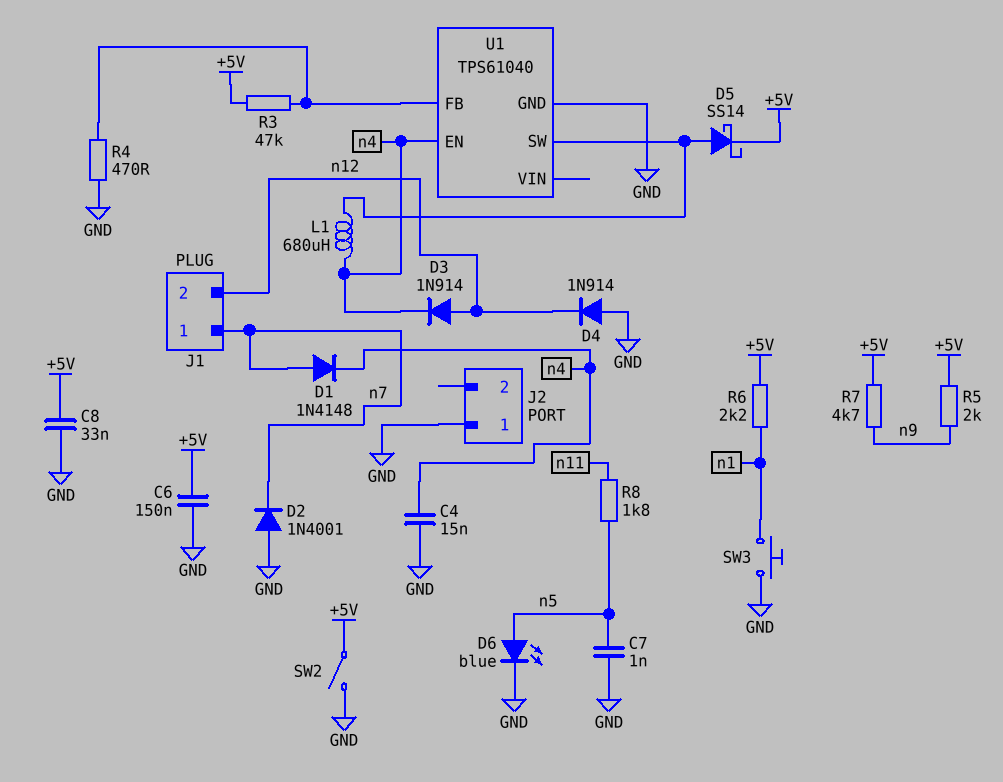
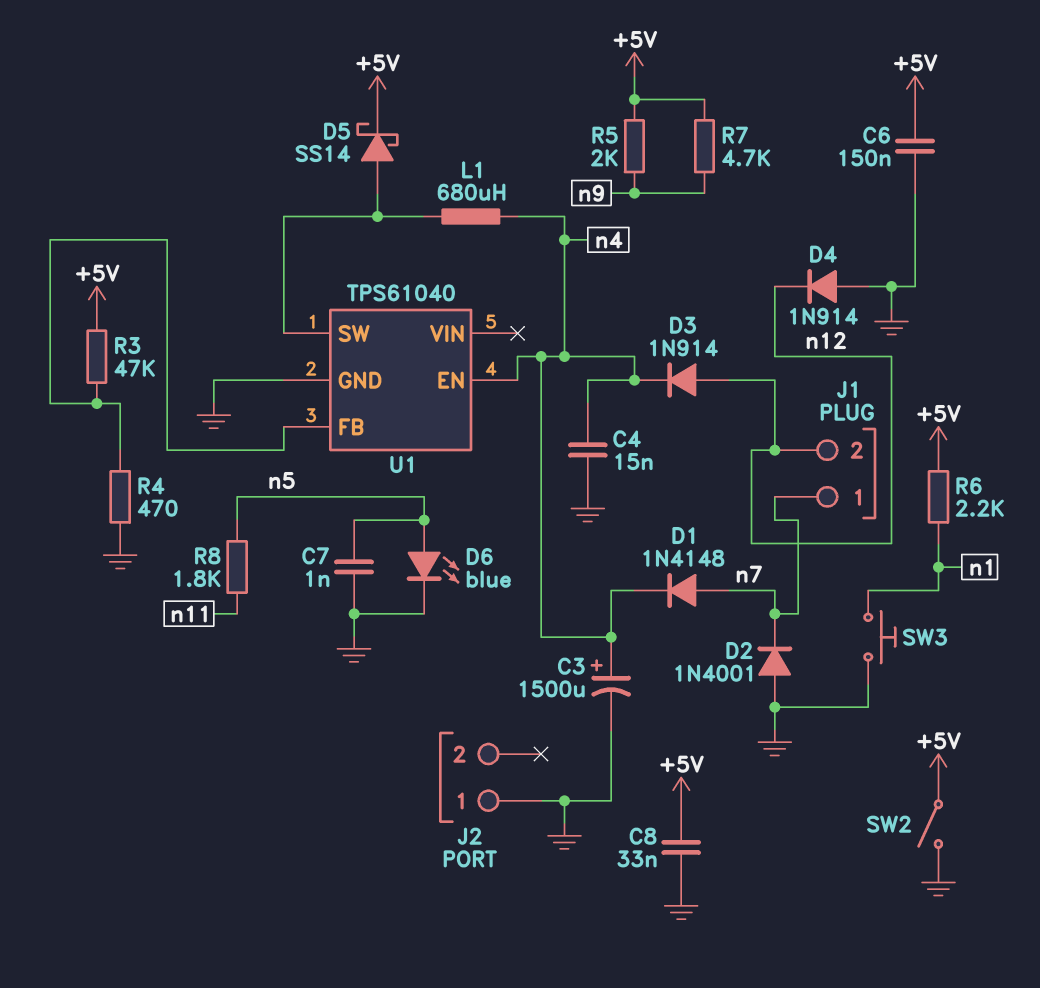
C3: none -> 1500uF (plus n4, minus GND)

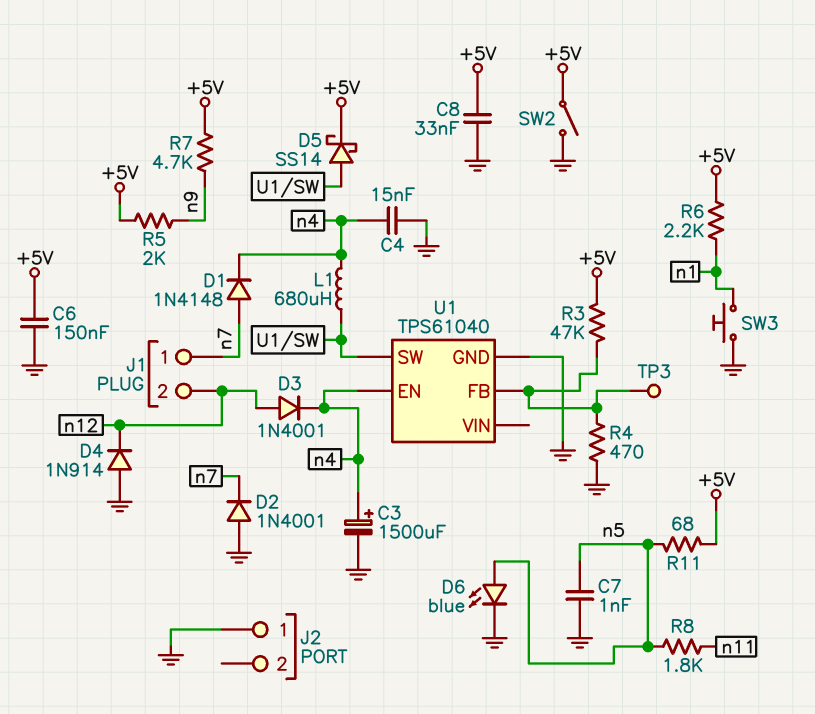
D3: diode 1N914 (A n12, K n4) -> diode 1N4001 (A n12, K n4)
R11: none -> 68 (+5V, n5)
TP3: none -> test point (U1/FB)

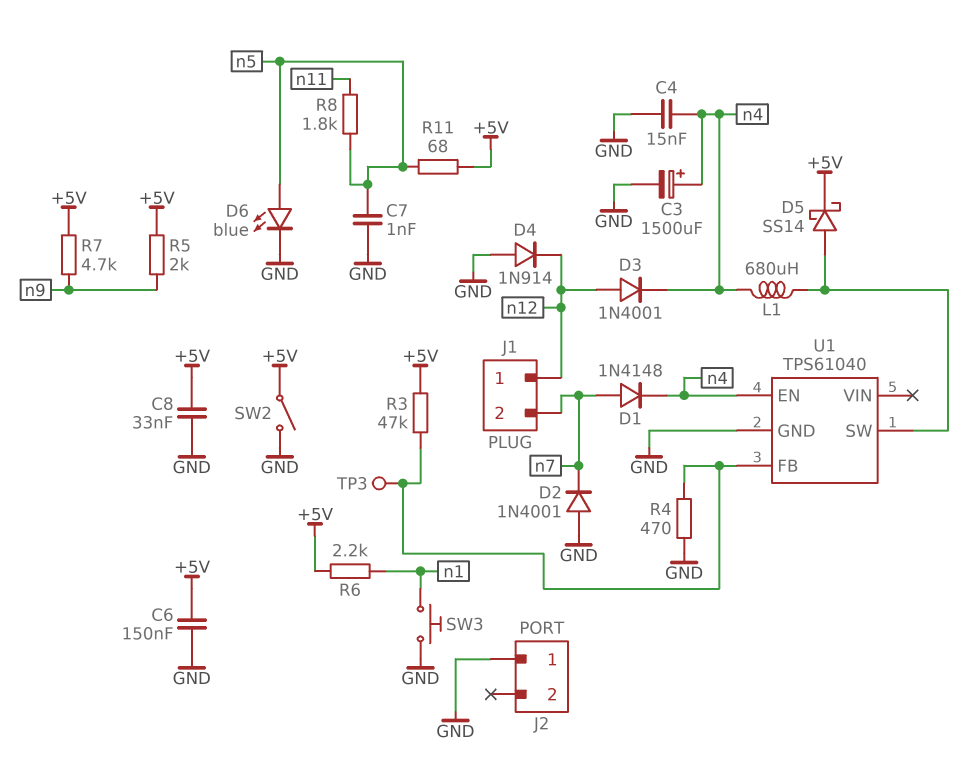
J1 pin 1: n7 -> n12
J1 pin 2: n12 -> n7

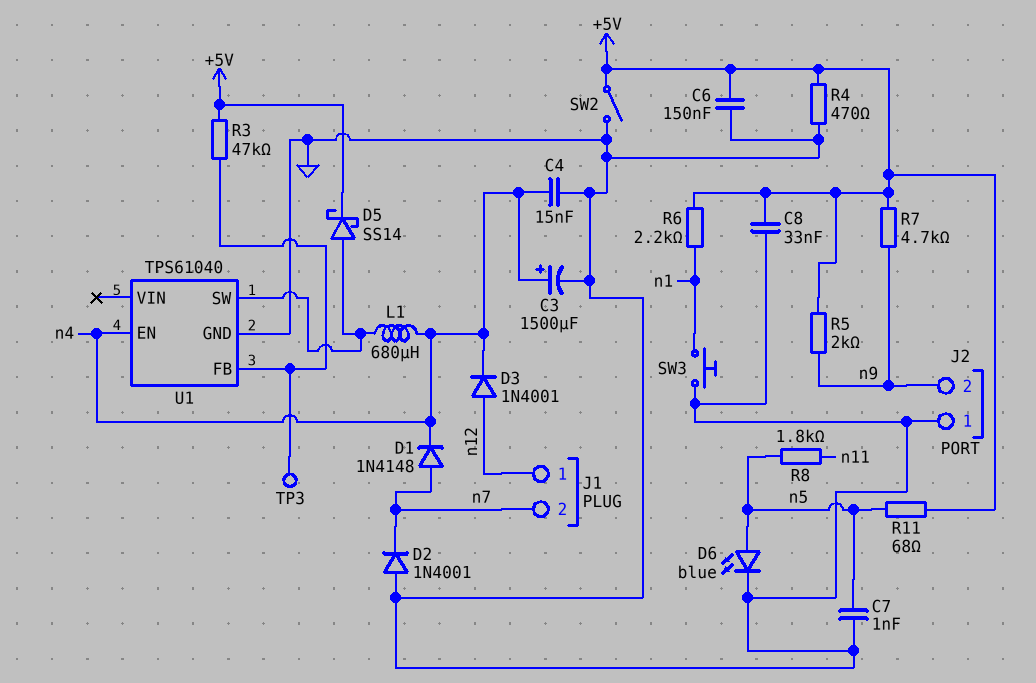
D4: diode 1N914 (A GND, K n12) -> none
J2 pin 2: none -> n9
R4: 470 (GND, U1/FB) -> 470 (+5V, GND)

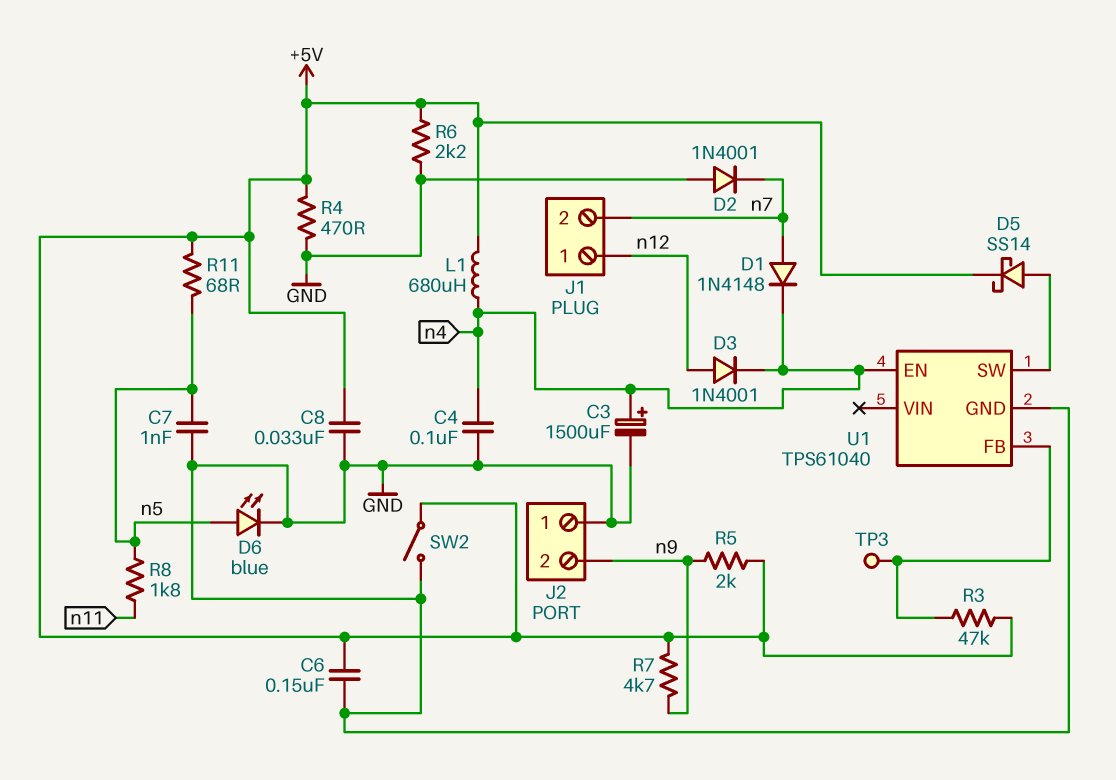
C4: 15nF (GND, n4) -> 100nF (GND, n4)
L1: 680uH (U1/SW, n4) -> 680uH (+5V, n4)
R6: 2.2k (+5V, n1) -> 2.2k (+5V, GND)
SW3: button (GND, n1) -> none

